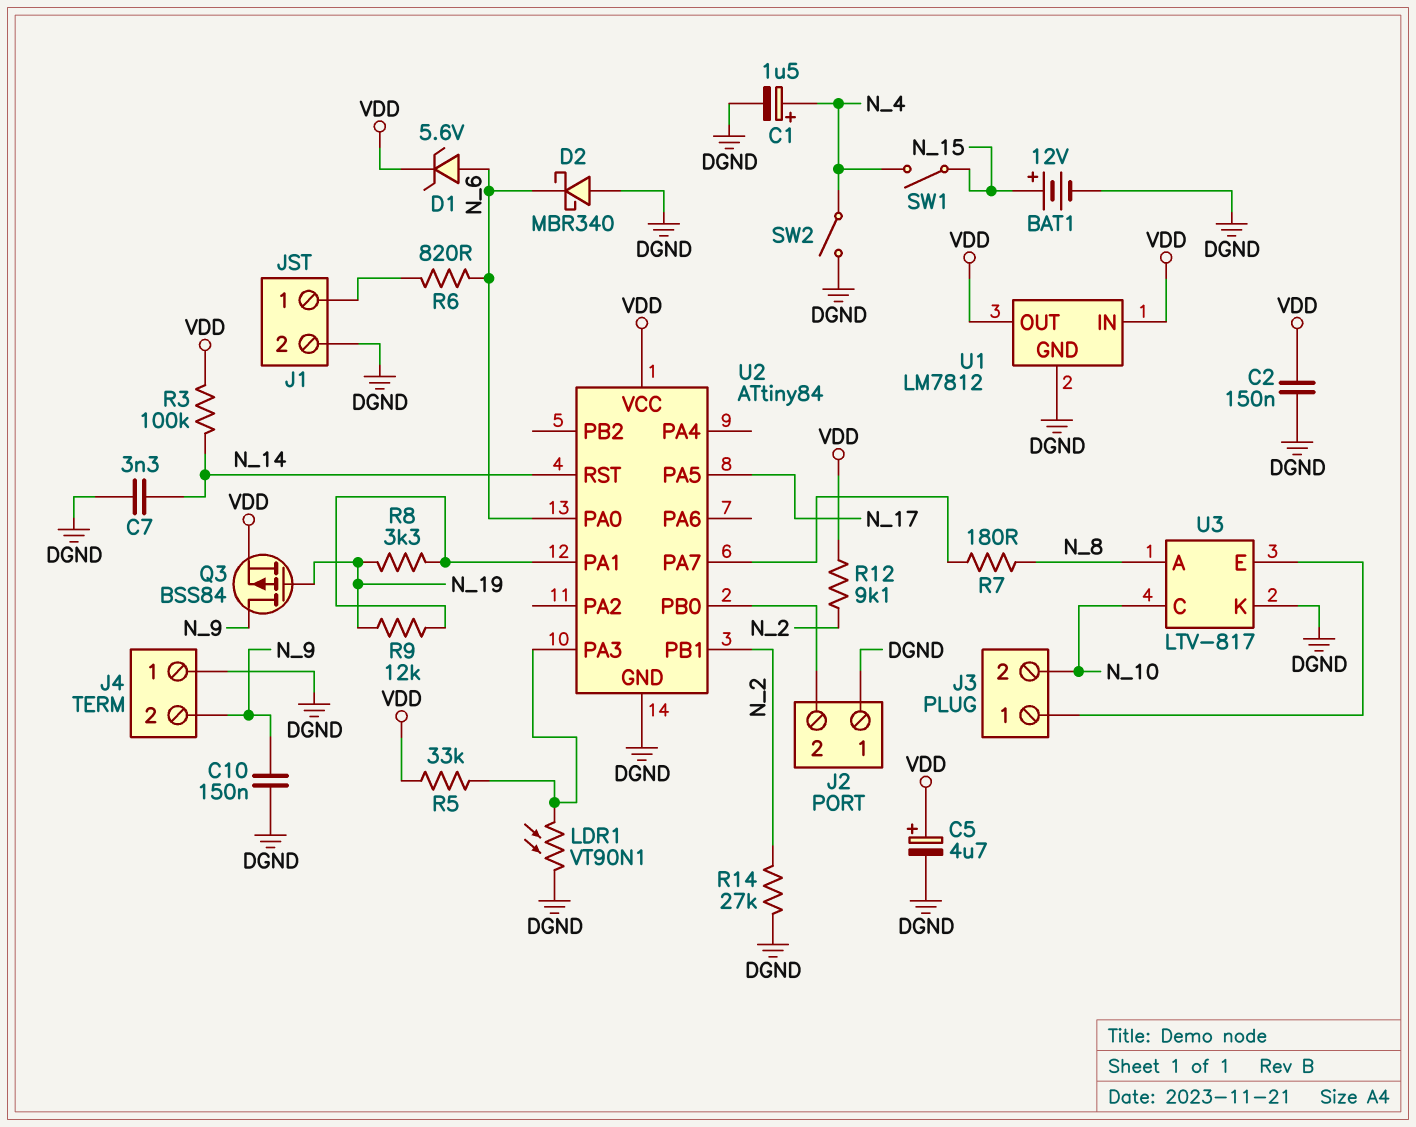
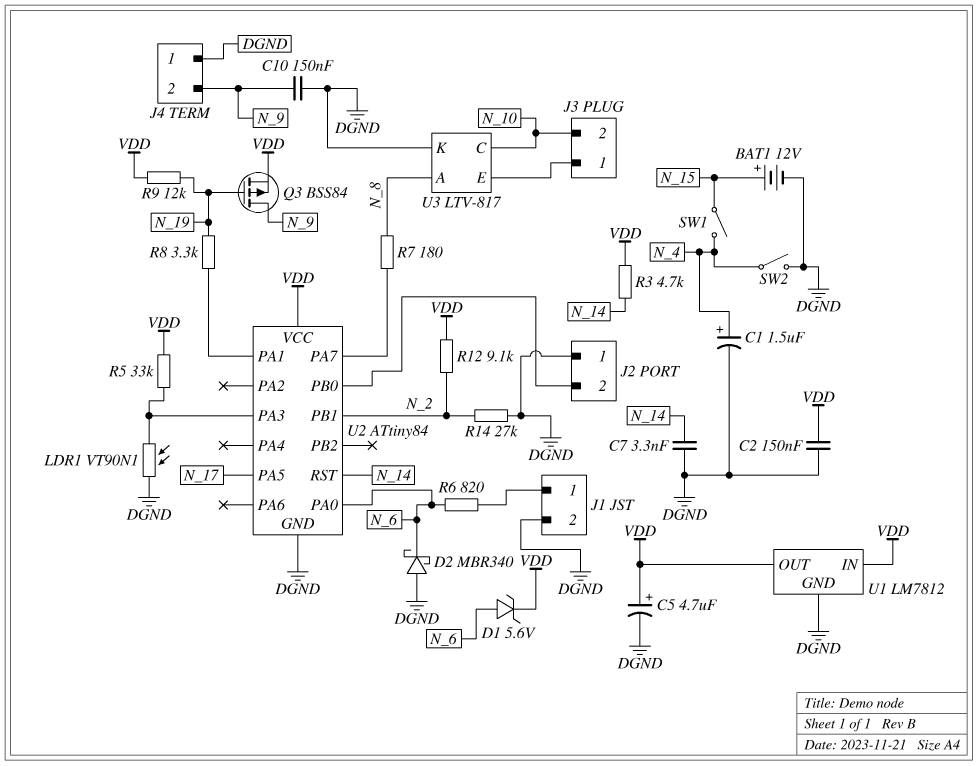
R3: 100k (N_14, VDD) -> 4.7k (N_14, VDD)
R9: 12k (N_19, U2/PA1) -> 12k (N_19, VDD)

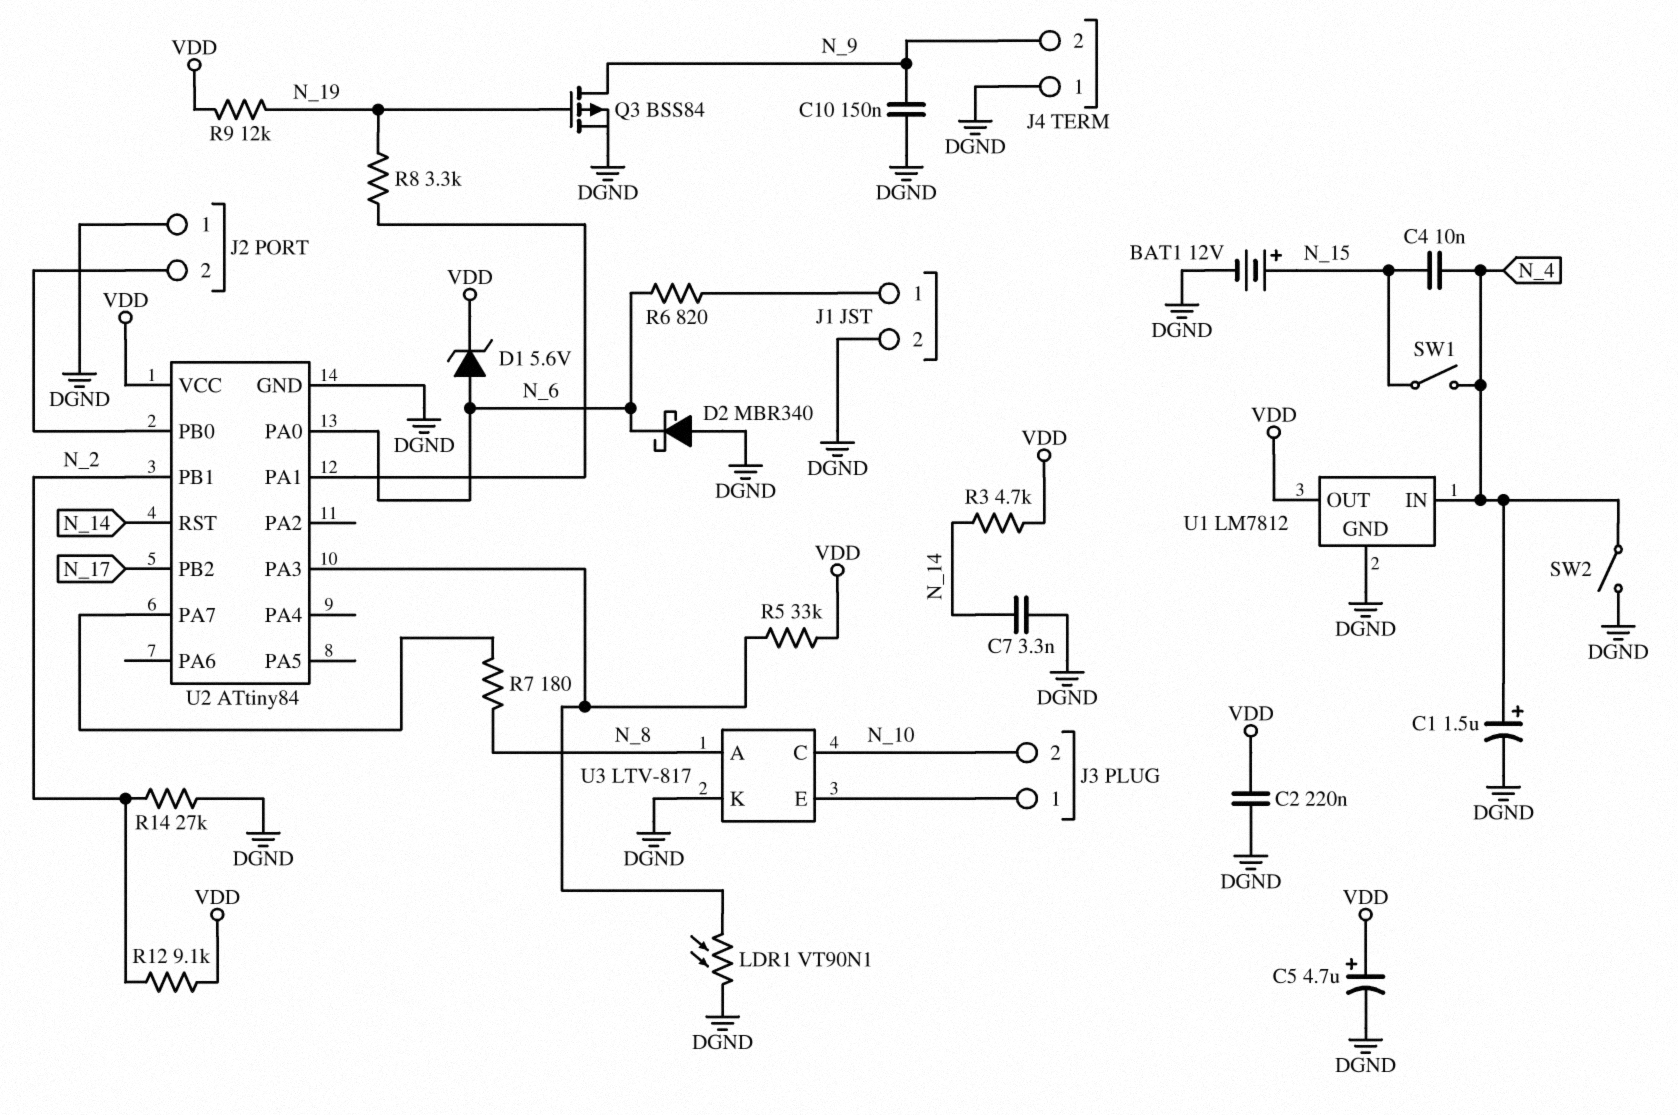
C2: 150nF (DGND, VDD) -> 220nF (DGND, VDD)
C4: none -> 10nF (N_4, N_15)
Q3: PMOS BSS84 (G N_19, D N_9, S VDD) -> PMOS BSS84 (G N_19, D N_9, S DGND)
U1 pin IN: VDD -> N_4
U2 pin PA5: N_17 -> none
U2 pin PB2: none -> N_17

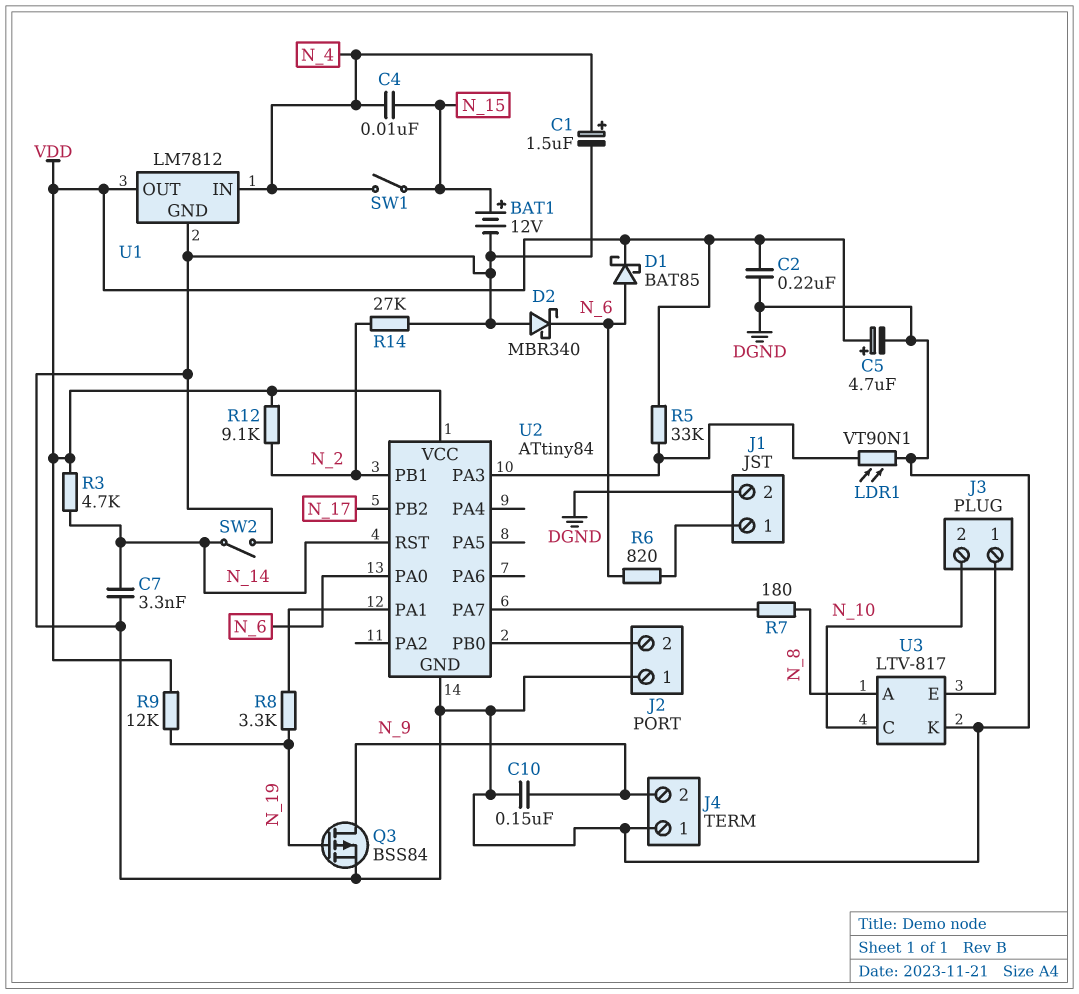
D1: zener 5.6V (A N_6, K VDD) -> schottky BAT85 (A N_6, K VDD)
SW2: switch (DGND, N_4) -> switch (DGND, N_14)

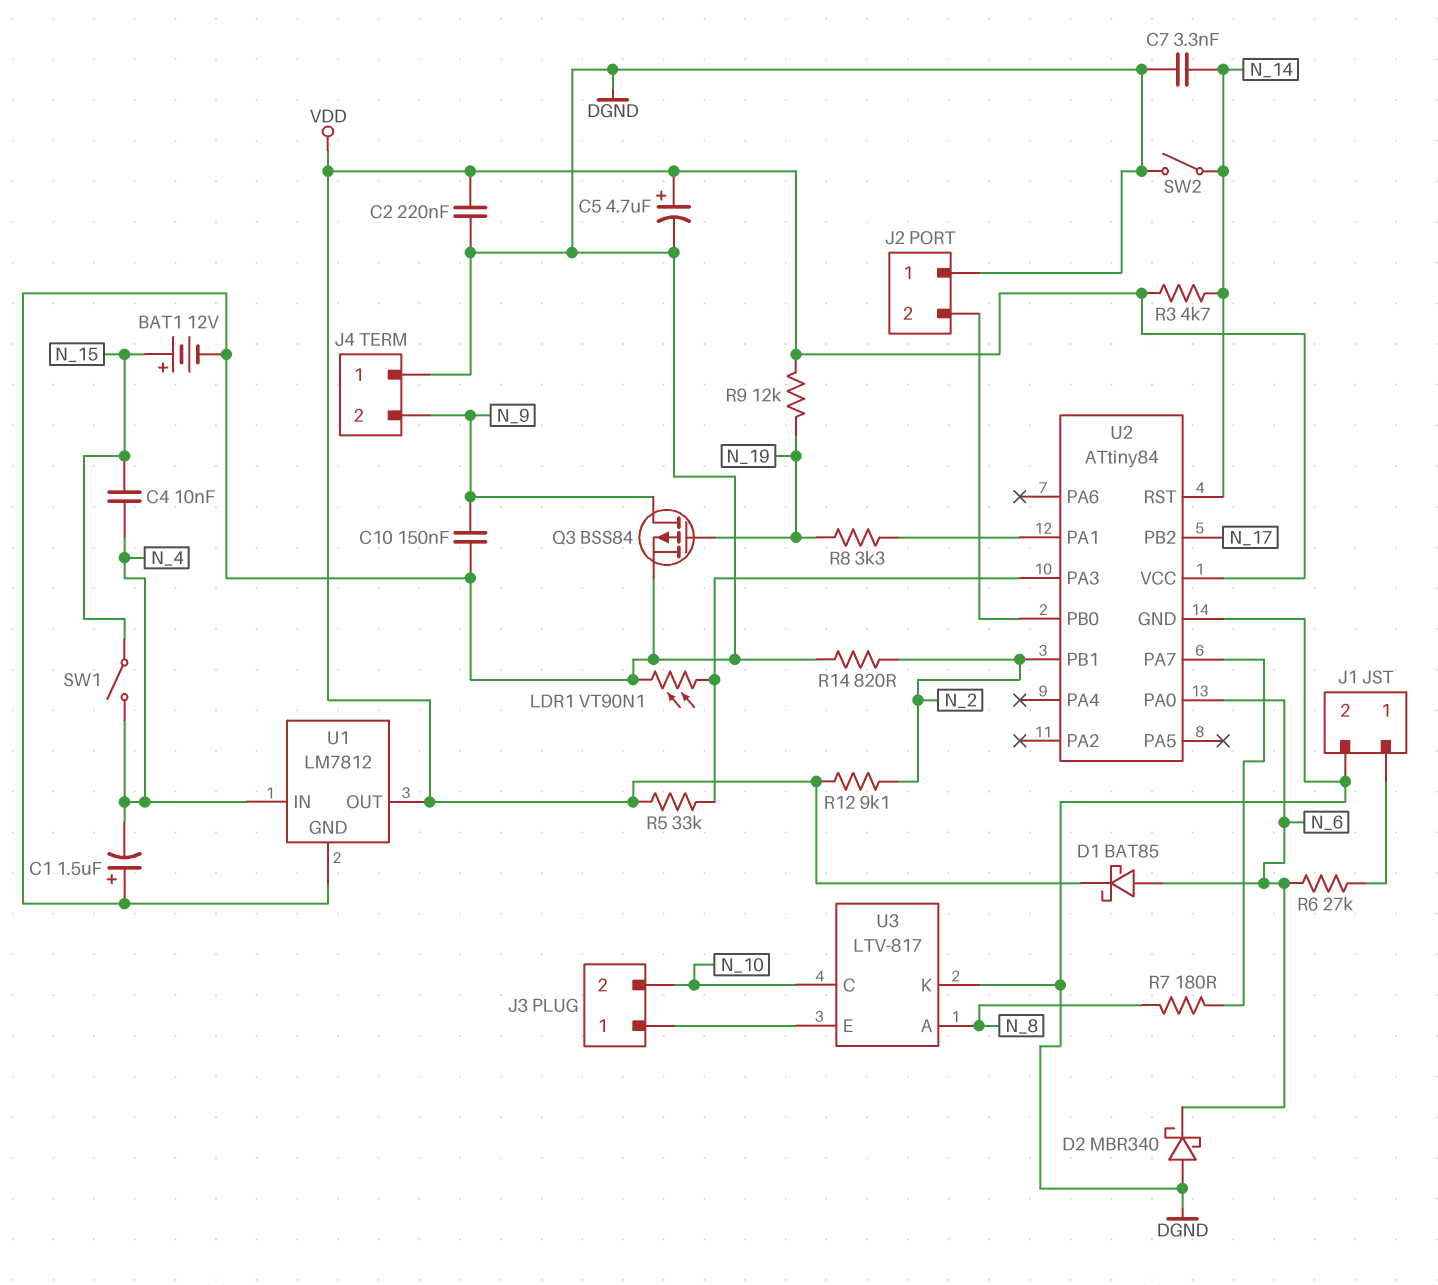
C1: 1.5uF (plus N_4, minus DGND) -> 1.5uF (plus DGND, minus N_4)
R6: 820 (J1/1, N_6) -> 27k (J1/1, N_6)
R14: 27k (DGND, N_2) -> 820 (DGND, N_2)

